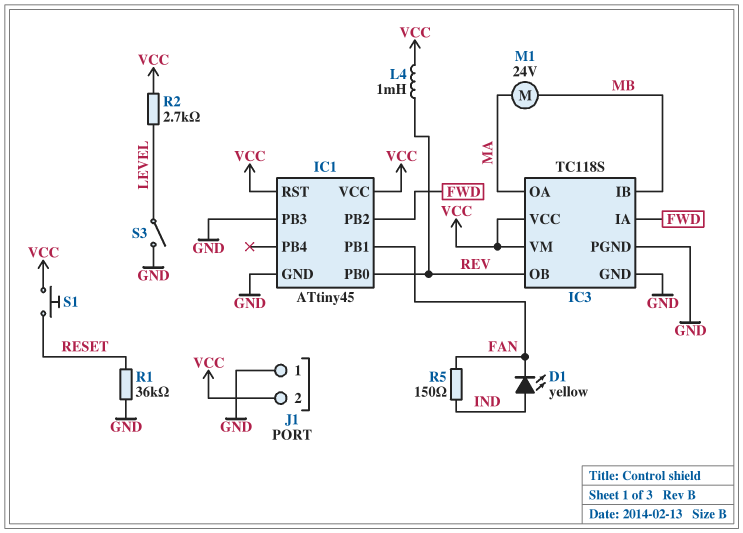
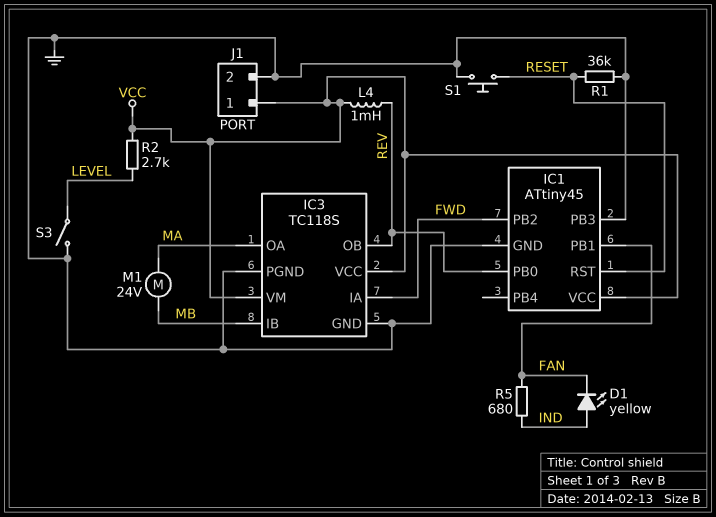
IC1 pin RST: VCC -> RESET
J1 pin 1: GND -> VCC
J1 pin 2: VCC -> GND
R5: 150 (FAN, IND) -> 680 (FAN, IND)
S1: button (RESET, VCC) -> button (GND, RESET)

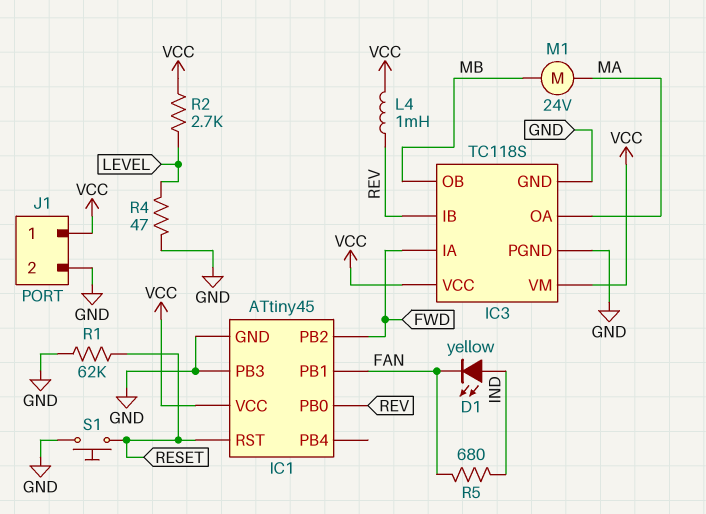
IC3 pin IB: MB -> REV
IC3 pin OB: REV -> MB
R1: 36k (GND, RESET) -> 62k (GND, RESET)
R4: none -> 47 (GND, LEVEL)
S3: switch (GND, LEVEL) -> none

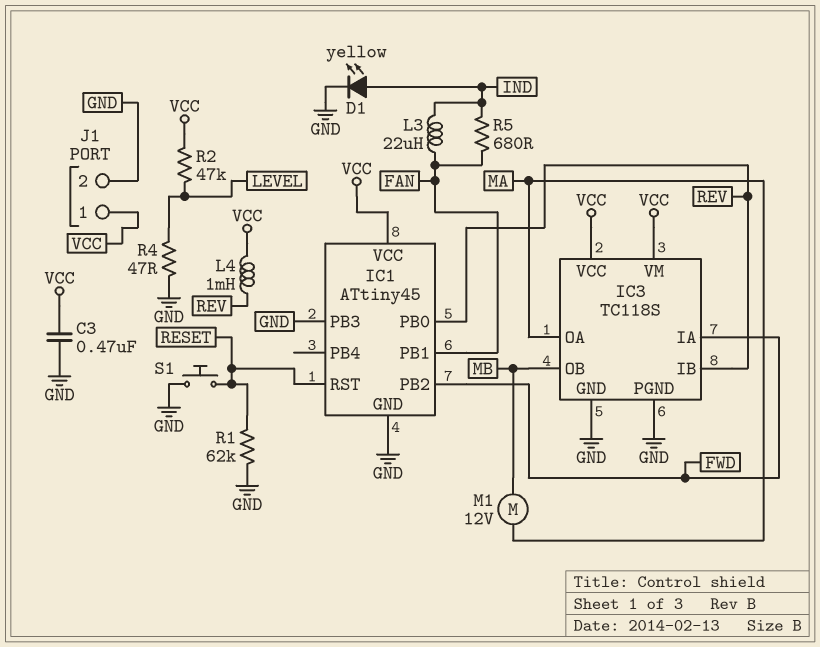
C3: none -> 470nF (GND, VCC)
D1: LED yellow (A IND, K FAN) -> LED yellow (A IND, K GND)
L3: none -> 22uH (FAN, IND)
M1: motor 24V (MA, MB) -> motor 12V (MA, MB)
R2: 2.7k (LEVEL, VCC) -> 47k (LEVEL, VCC)

